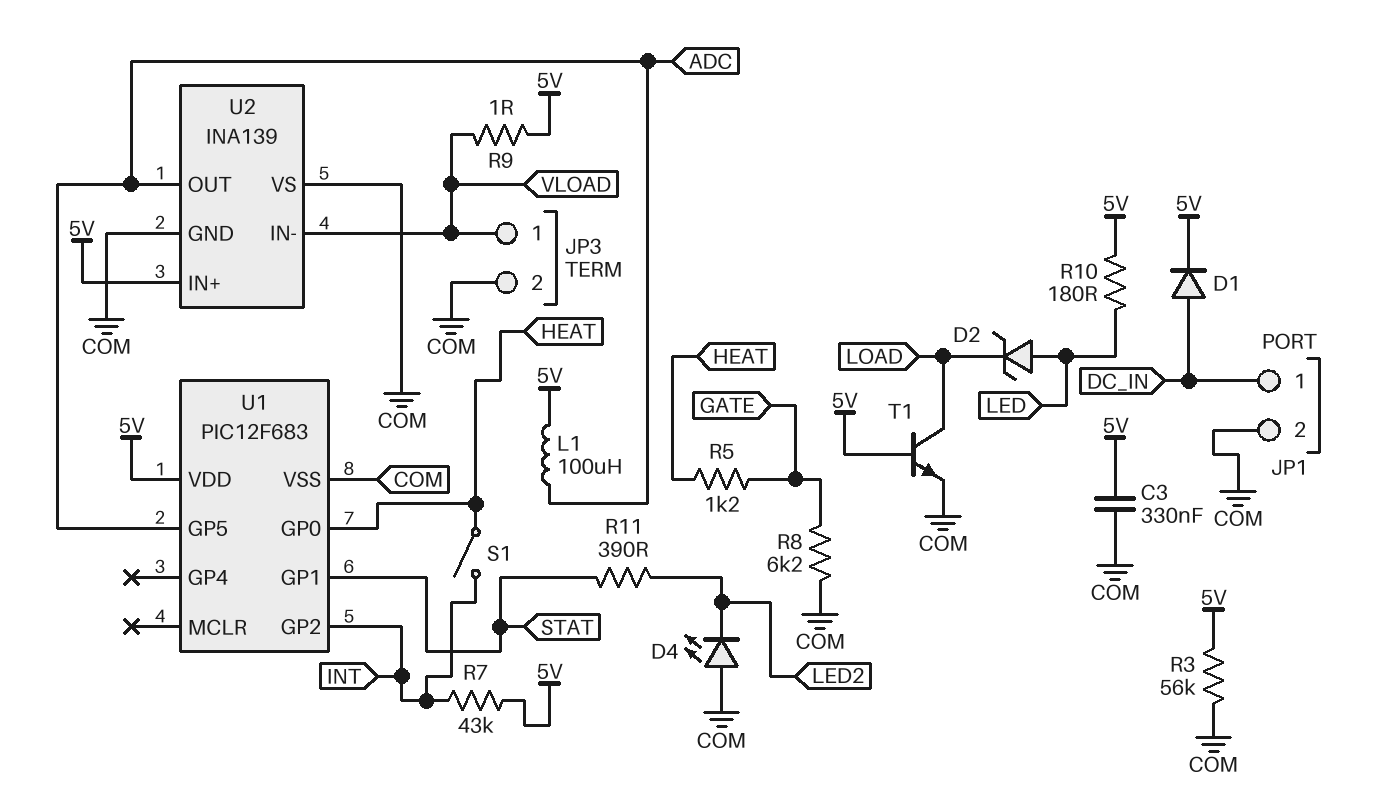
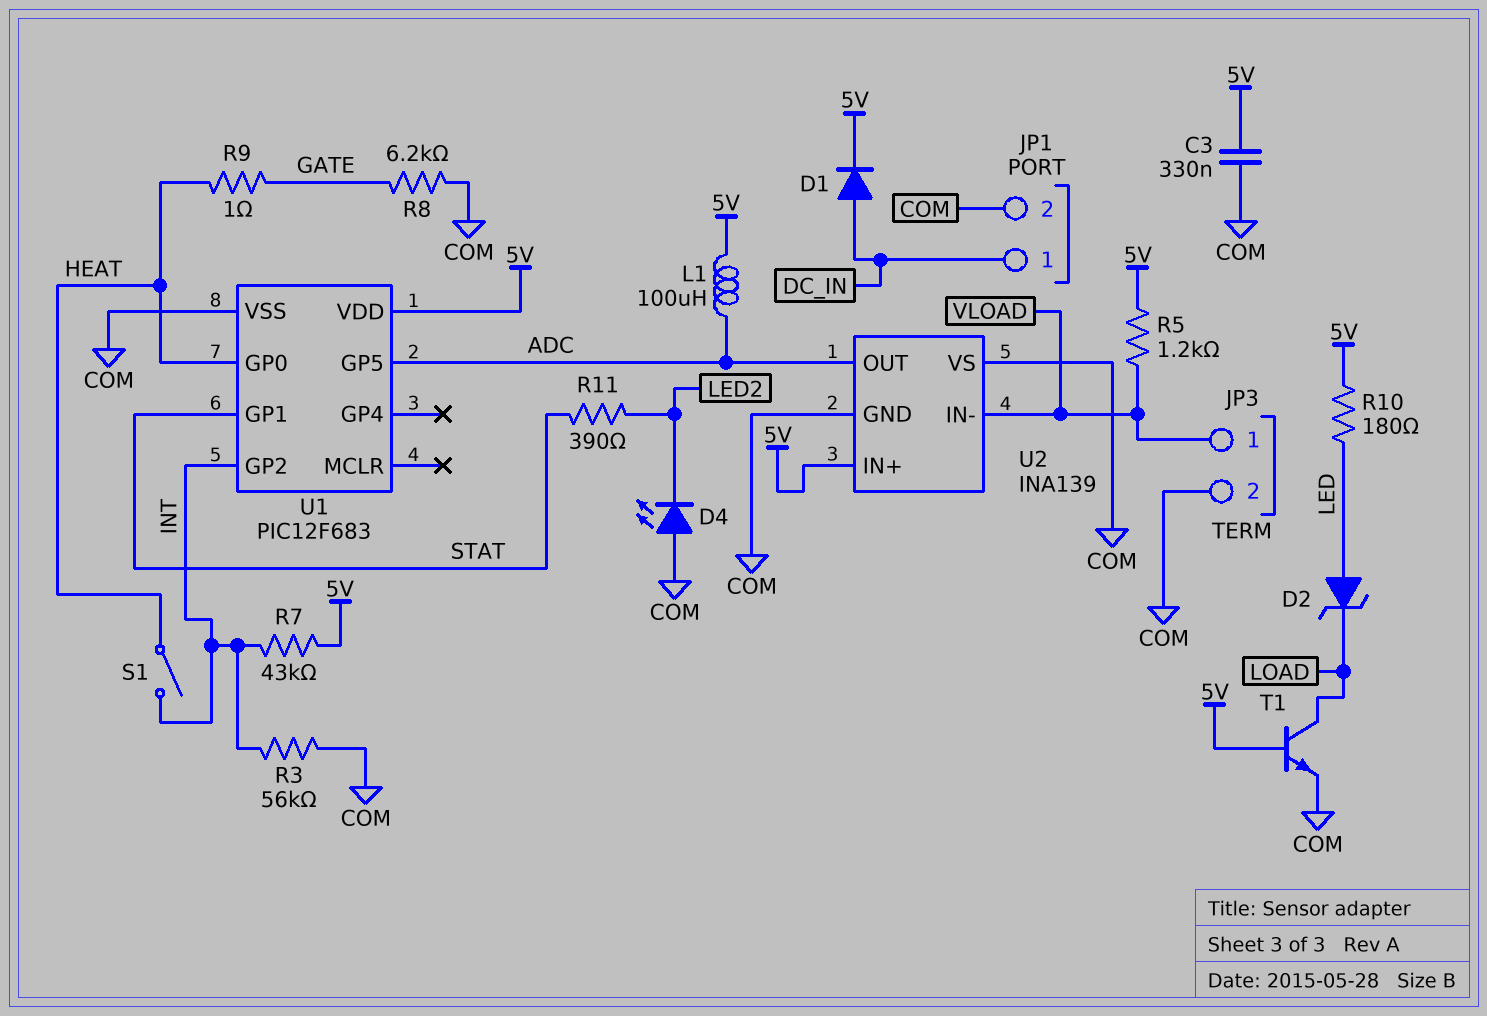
R3: 56k (5V, COM) -> 56k (COM, INT)
R5: 1.2k (GATE, HEAT) -> 1.2k (5V, VLOAD)
R9: 1 (5V, VLOAD) -> 1 (GATE, HEAT)

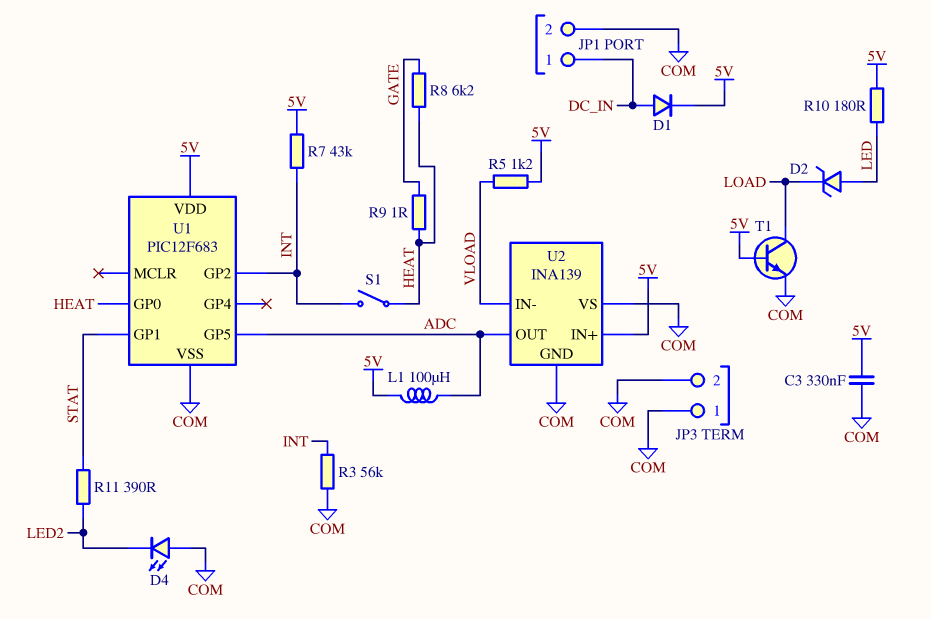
JP3 pin 1: VLOAD -> COM
R8: 6.2k (COM, GATE) -> 6.2k (GATE, HEAT)

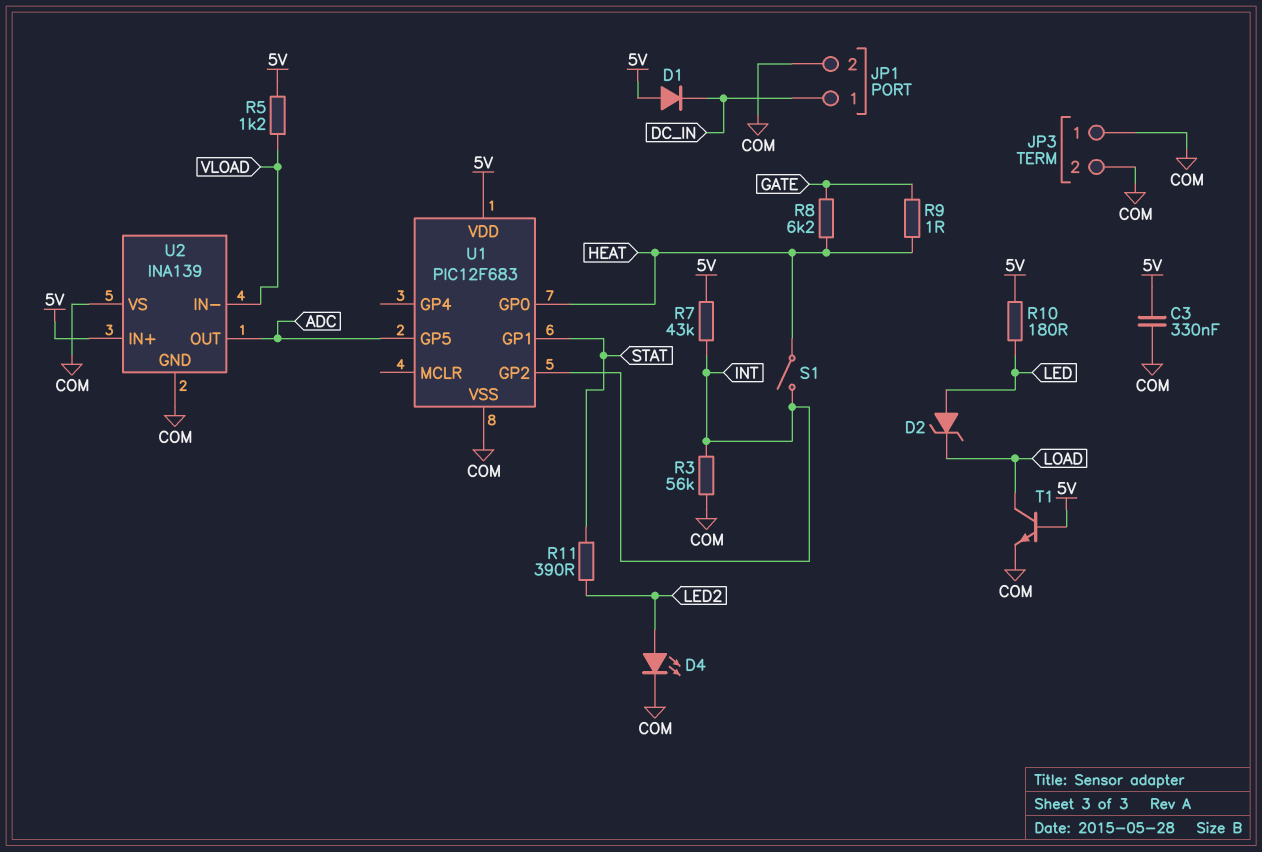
D1: diode (A DC_IN, K 5V) -> diode (A 5V, K DC_IN)
D4: LED (A COM, K LED2) -> LED (A LED2, K COM)
L1: 100uH (5V, ADC) -> none

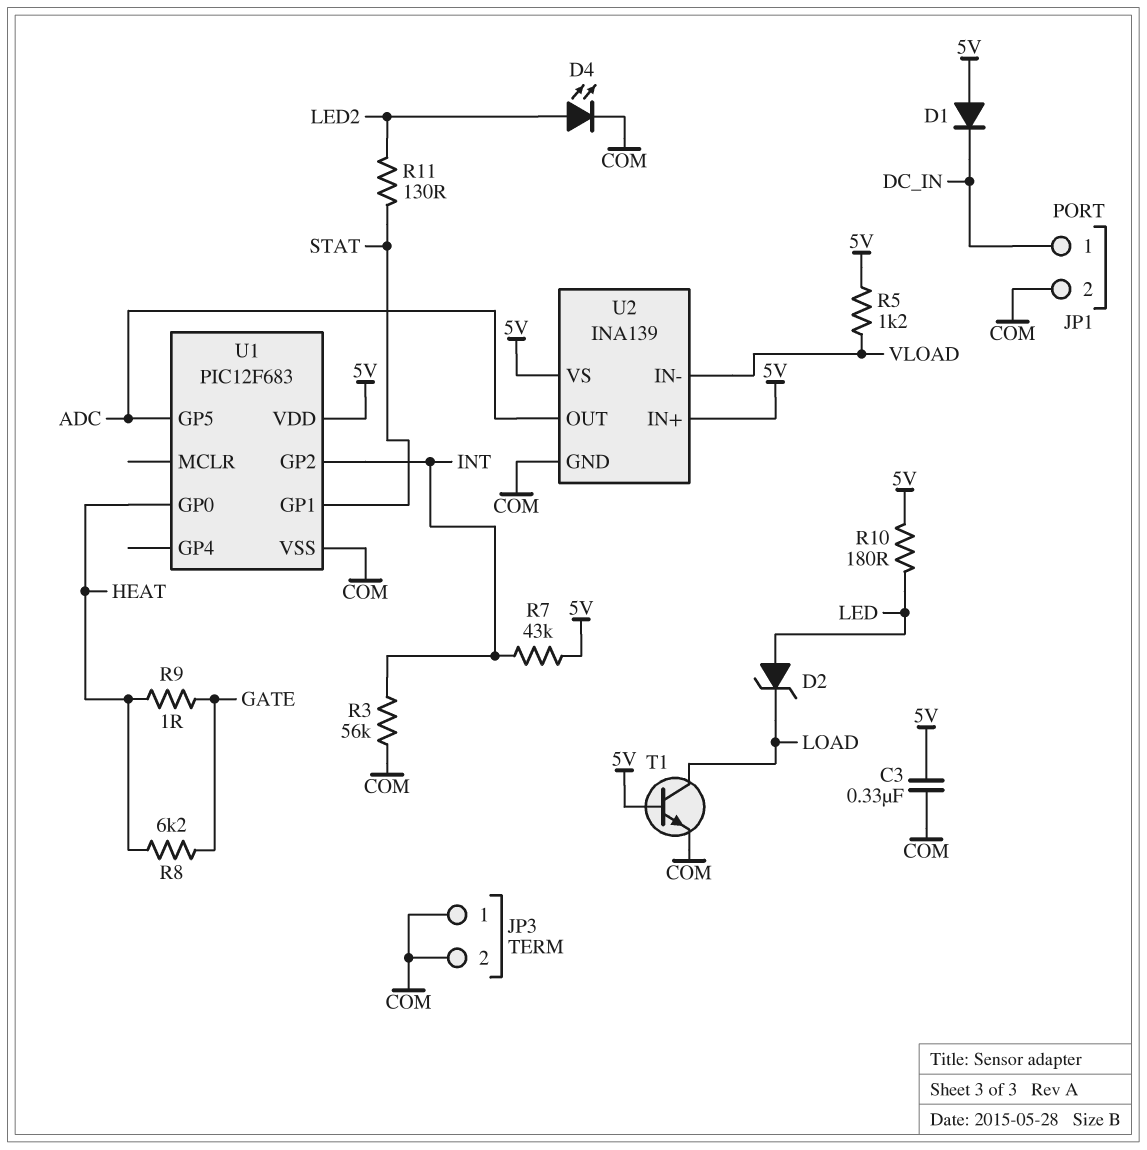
R11: 390 (LED2, STAT) -> 130 (LED2, STAT)
S1: switch (HEAT, INT) -> none
U2 pin VS: COM -> 5V

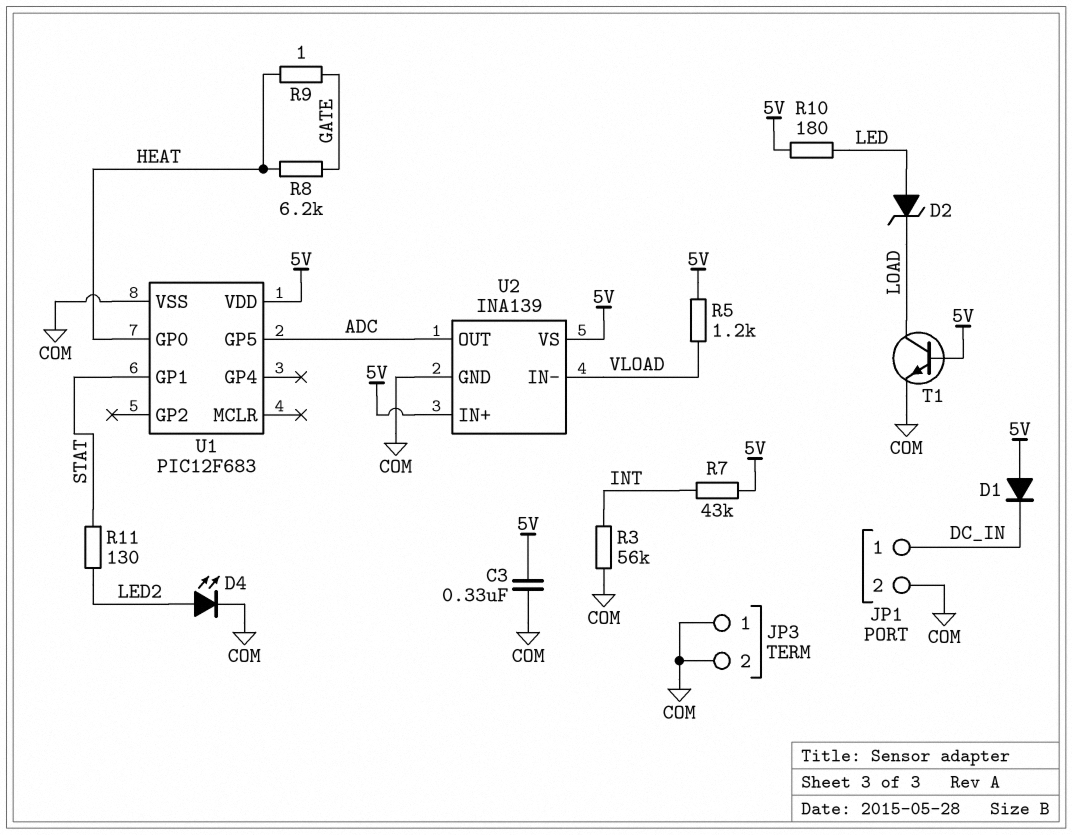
U1 pin GP2: INT -> none

